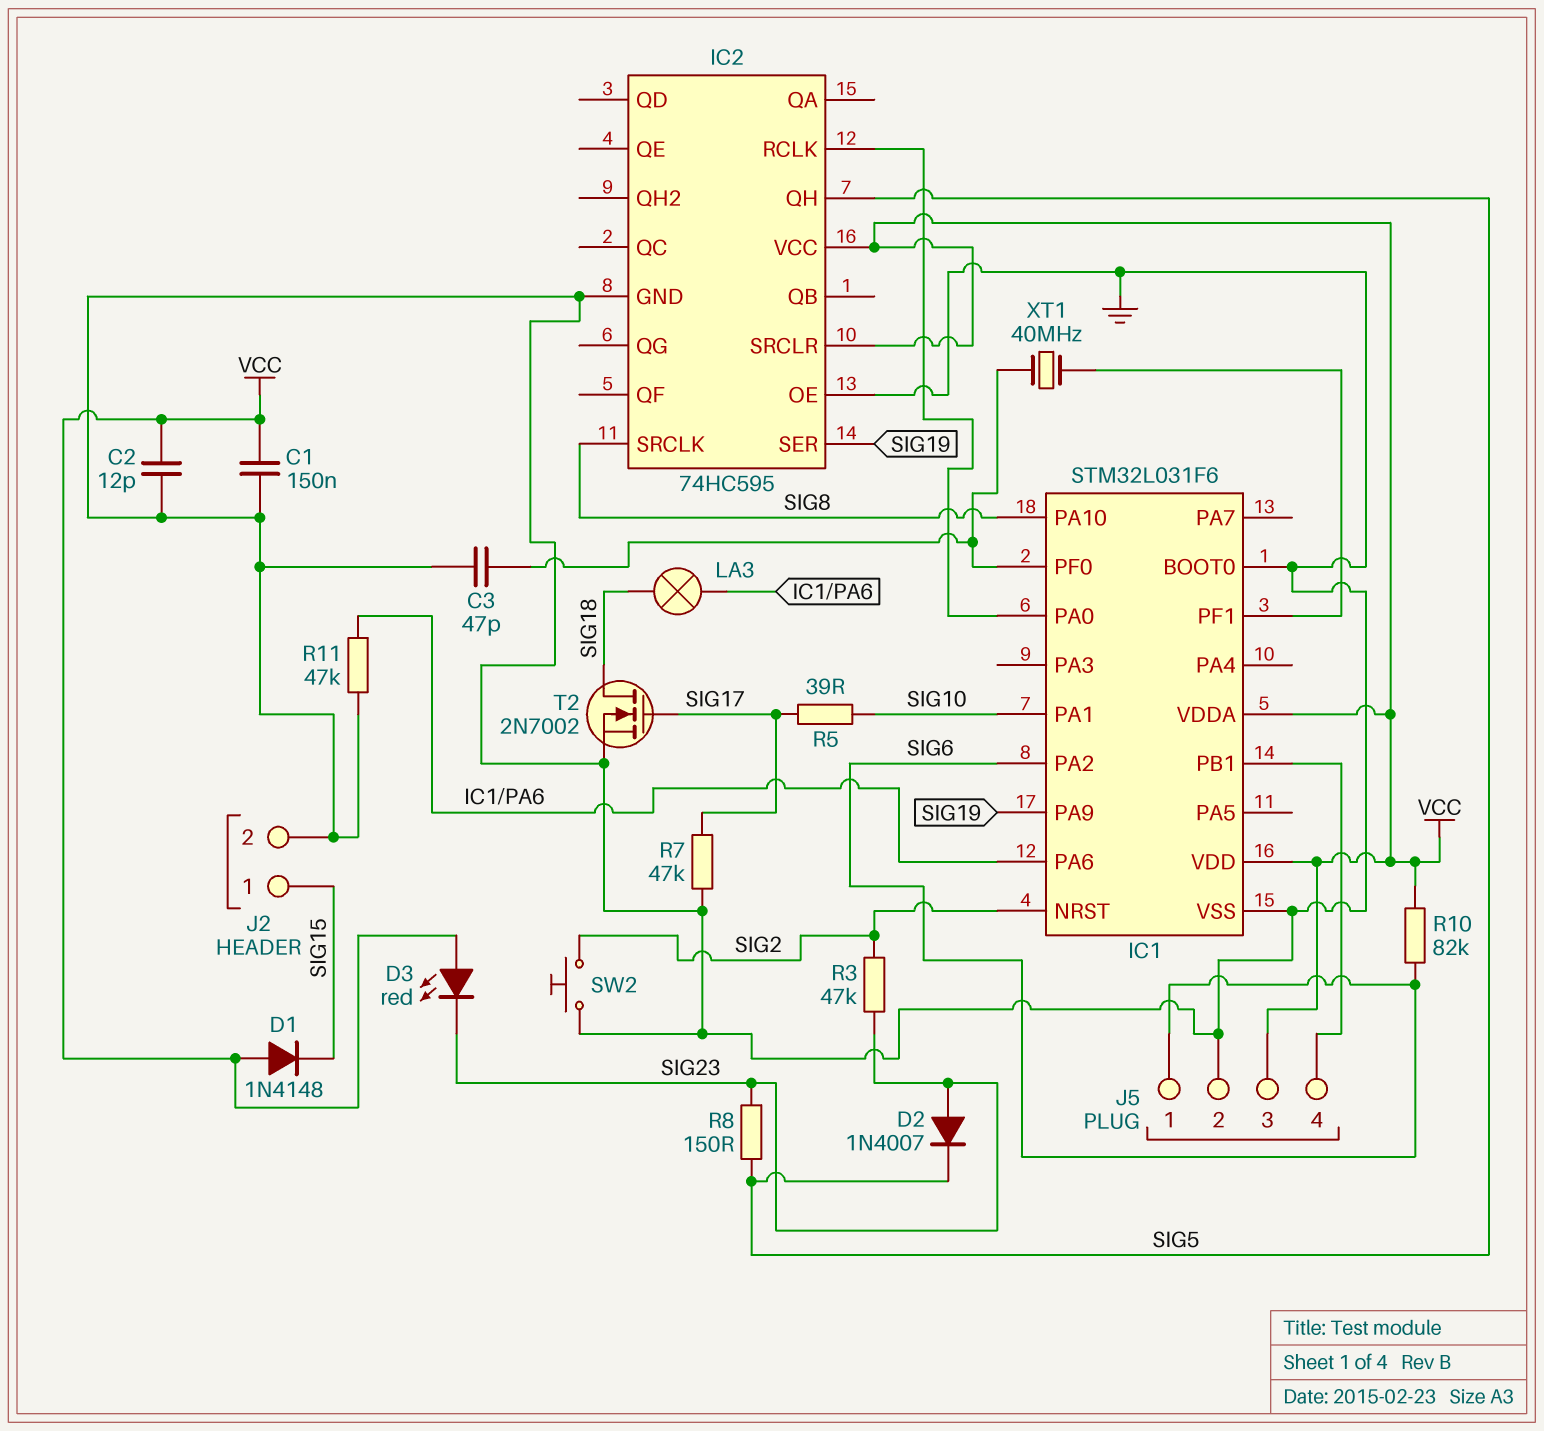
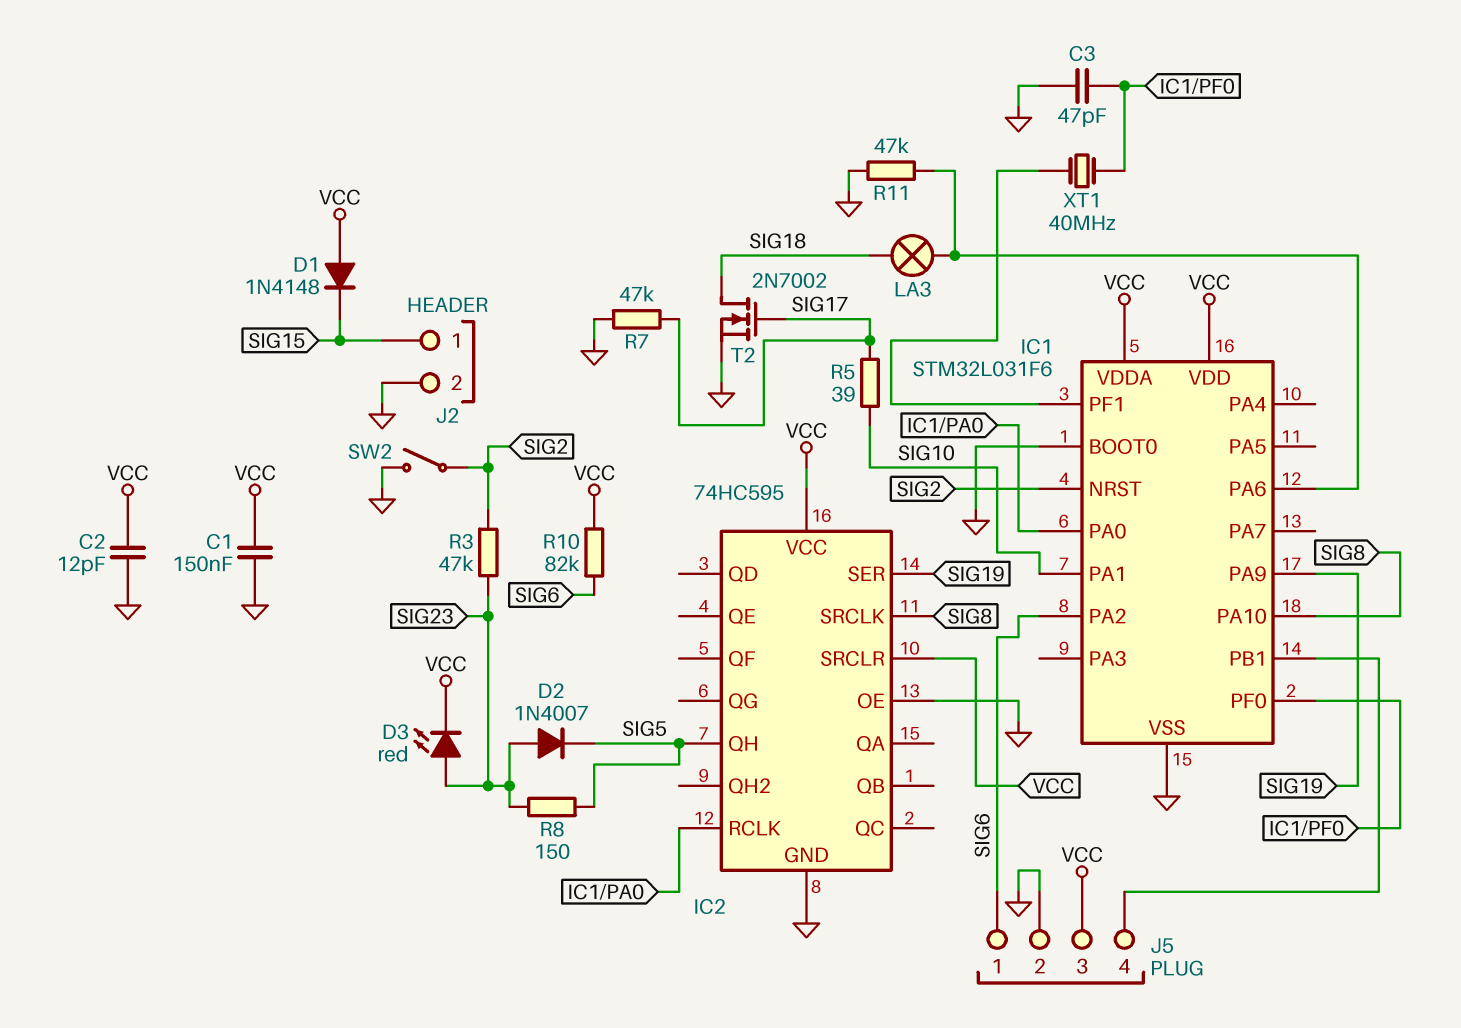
D3: LED red (A VCC, K SIG23) -> LED red (A SIG23, K VCC)
SW2: button (GND, SIG2) -> switch (GND, SIG2)

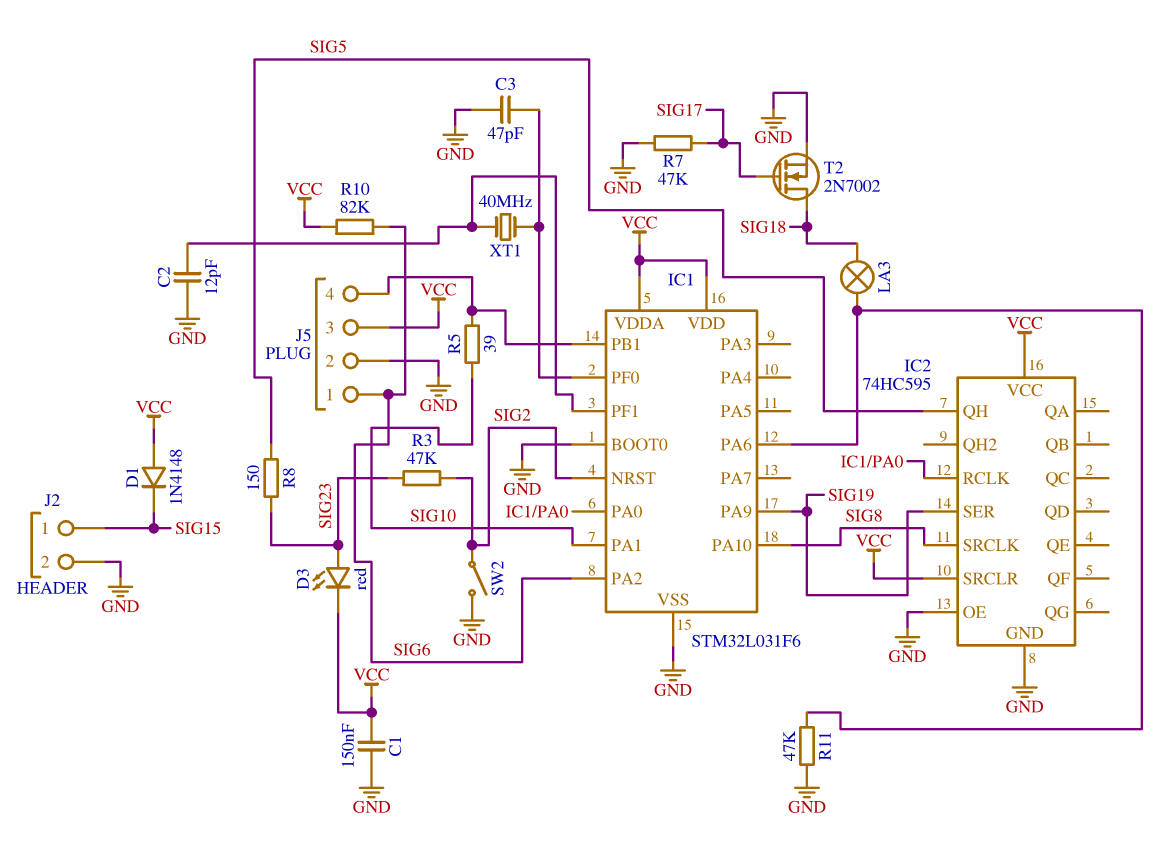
C2: 12pF (GND, VCC) -> 12pF (GND, IC1/PF1)
D2: diode 1N4007 (A SIG23, K SIG5) -> none
R5: 39 (SIG10, SIG17) -> 39 (IC1/PB1, SIG10)

